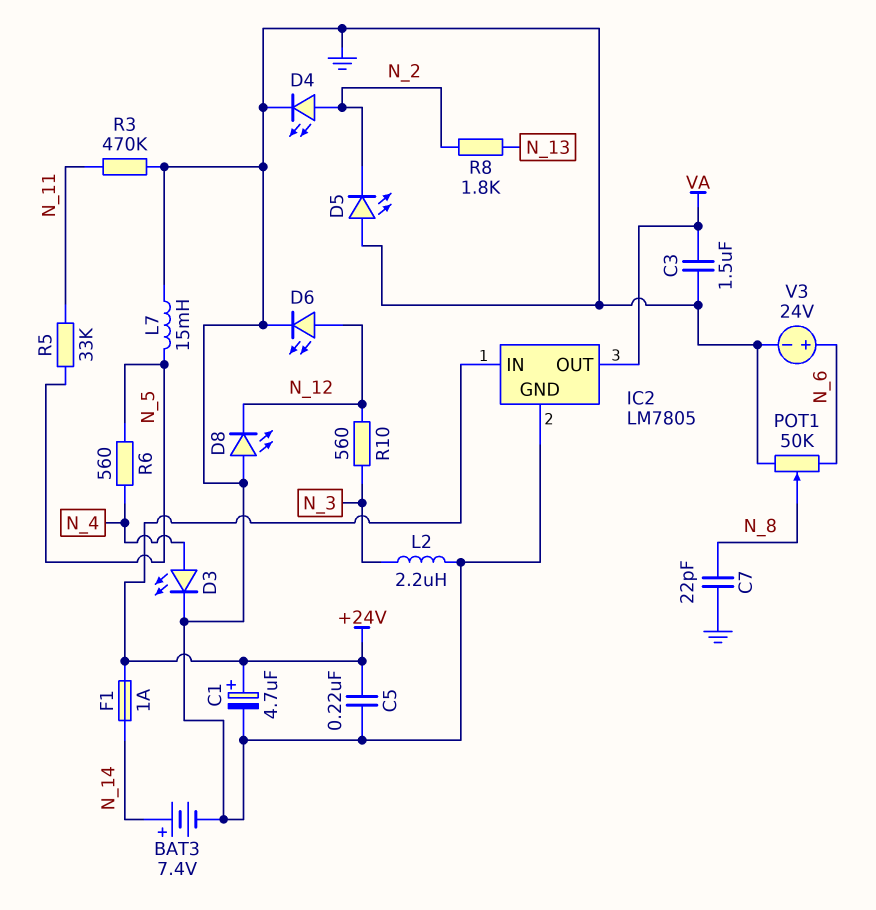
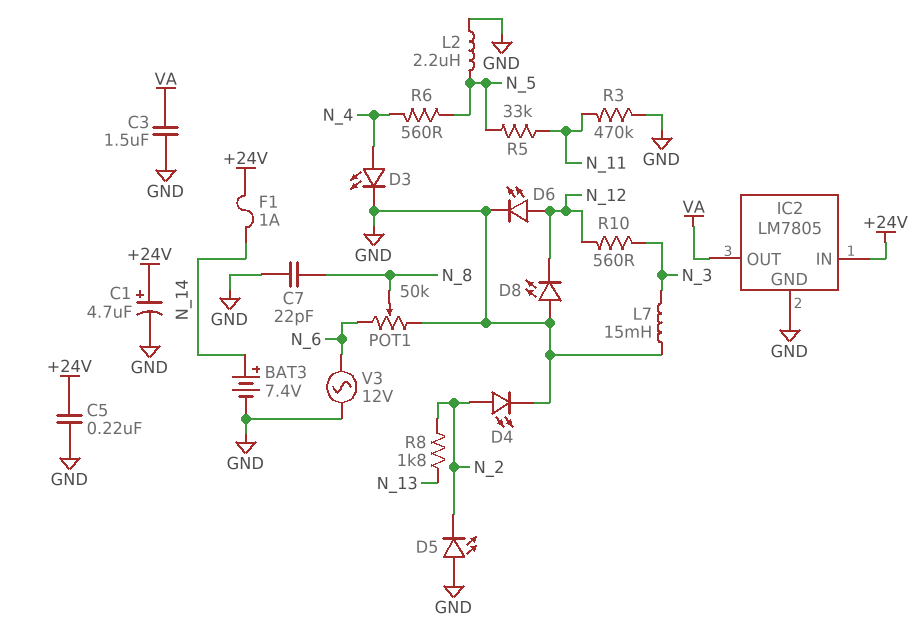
L2: 2.2uH (GND, N_3) -> 2.2uH (GND, N_5)
L7: 15mH (GND, N_5) -> 15mH (GND, N_3)
V3: 24V (plus N_6, minus GND) -> AC 12V (GND, N_6)

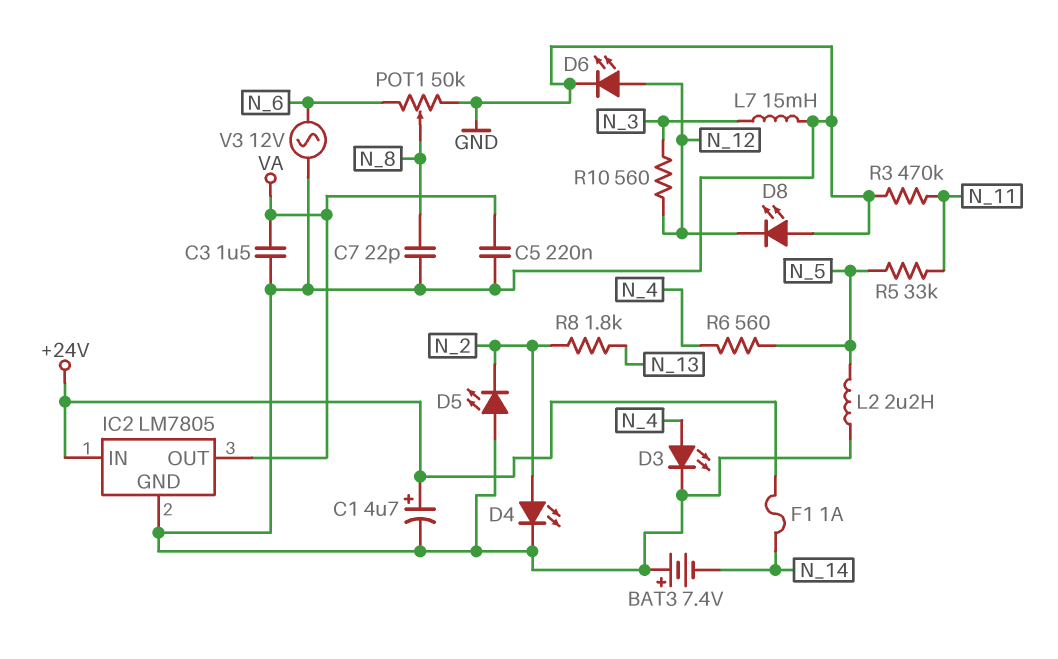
BAT3: 7.4V (plus N_14, minus GND) -> 7.4V (plus GND, minus N_14)
C5: 220nF (+24V, GND) -> 220nF (GND, VA)

